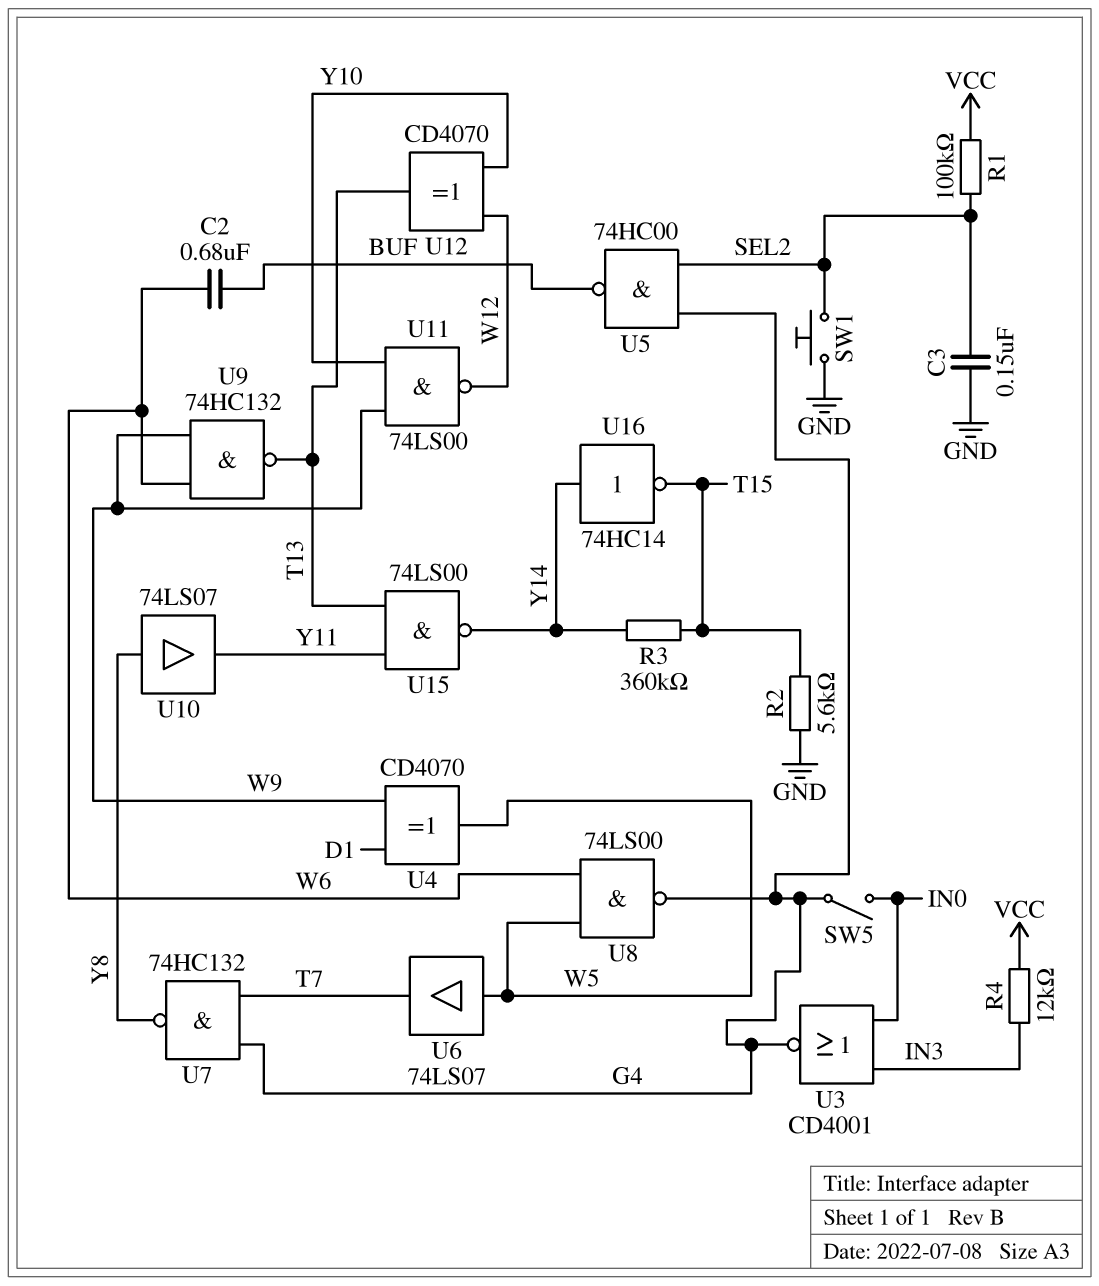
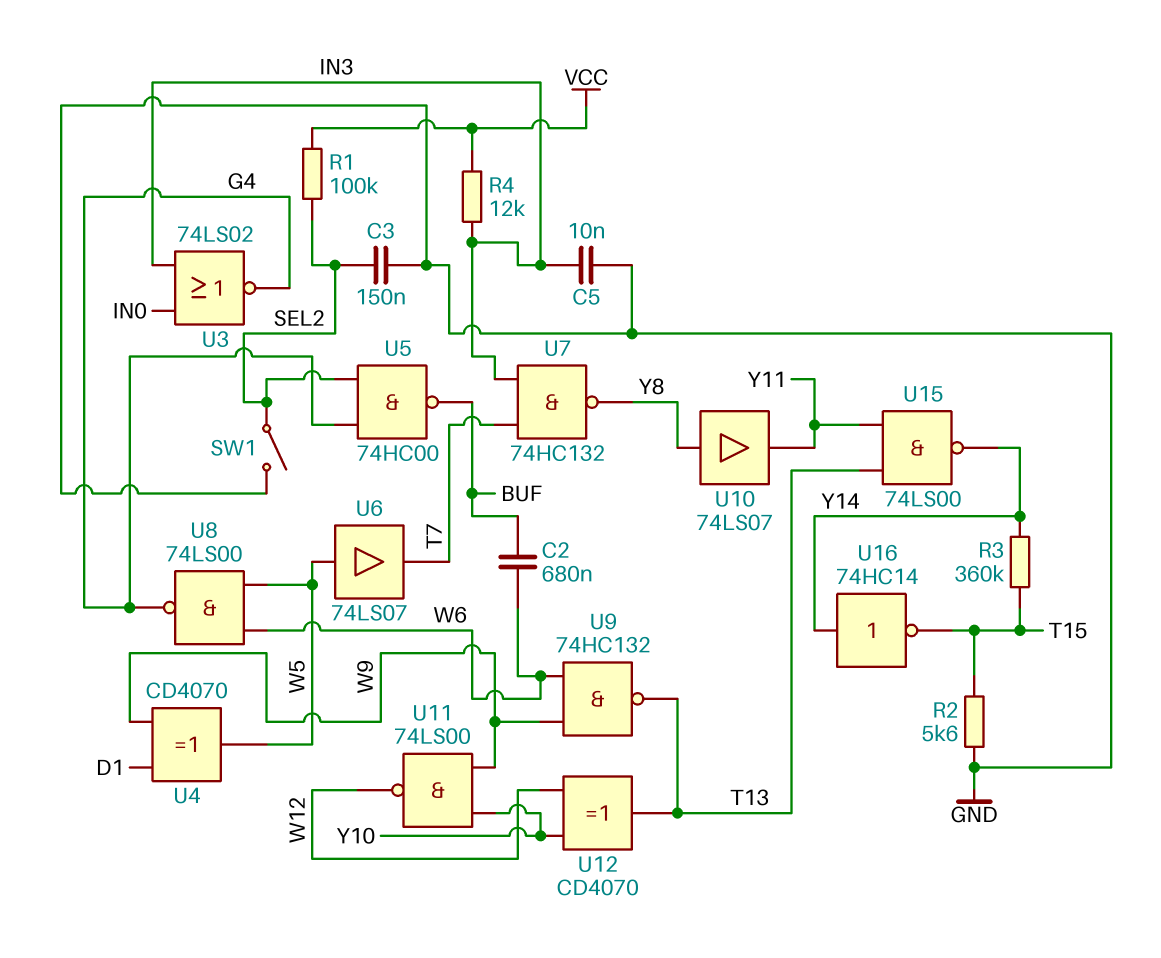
C5: none -> 10nF (GND, IN3)
SW1: button (GND, SEL2) -> switch (GND, SEL2)
SW5: switch (G4, IN0) -> none
U3: NOR CD4001 (in IN0, in IN3, out G4) -> NOR 74LS02 (in IN0, in IN3, out G4)
U7: NAND 74HC132 (in G4, in T7, out Y8) -> NAND 74HC132 (in IN3, in T7, out Y8)

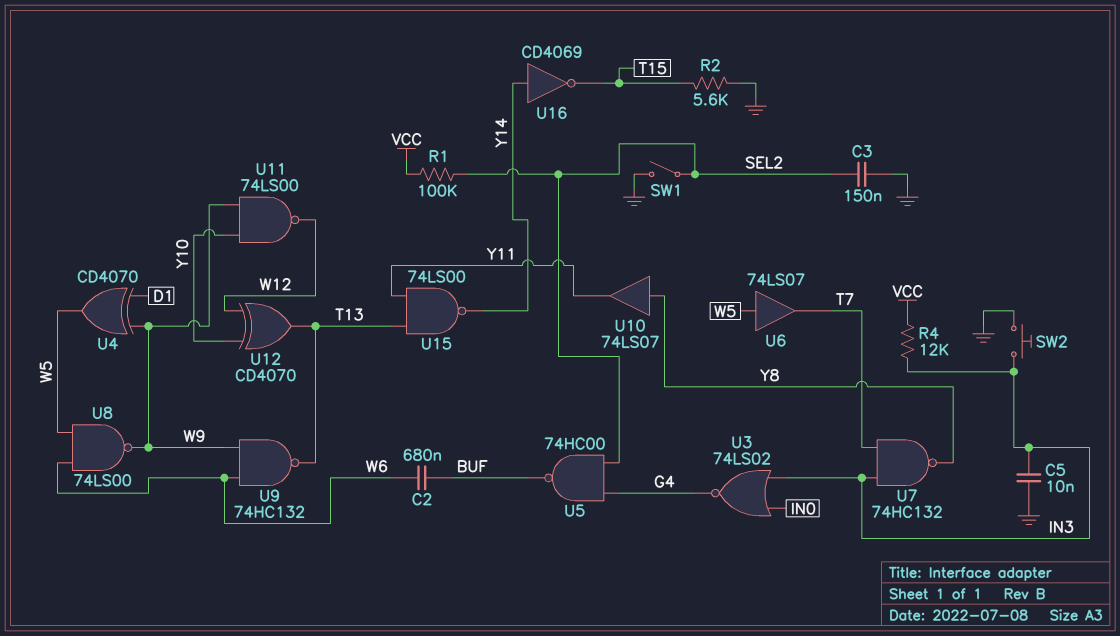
R3: 360k (T15, Y14) -> none
SW2: none -> button (GND, IN3)
U8: NAND 74LS00 (in W5, in W6, out G4) -> NAND 74LS00 (in W5, in W6, out W9)
U16: NOT 74HC14 (in Y14, out T15) -> NOT CD4069 (in Y14, out T15)

